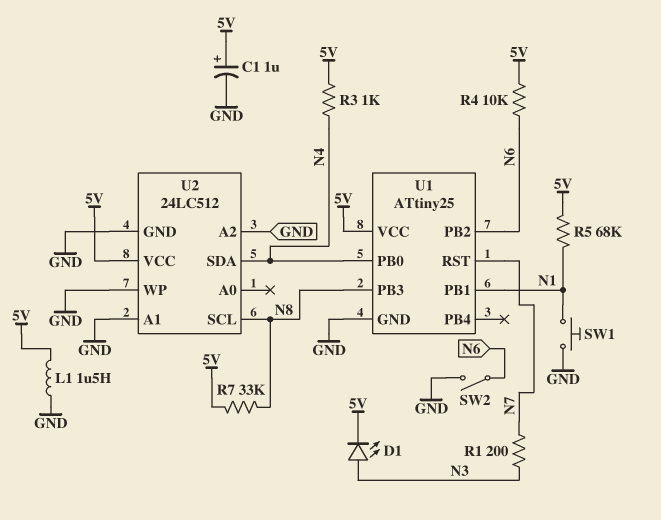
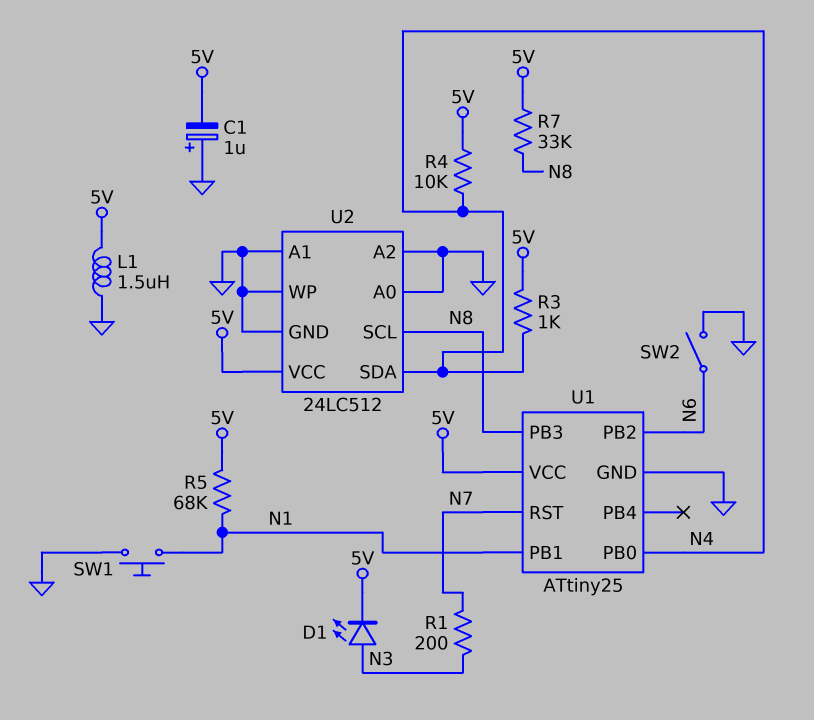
C1: 1uF (plus 5V, minus GND) -> 1uF (plus GND, minus 5V)
R4: 10k (5V, N6) -> 10k (5V, N4)
U2 pin A0: none -> GND

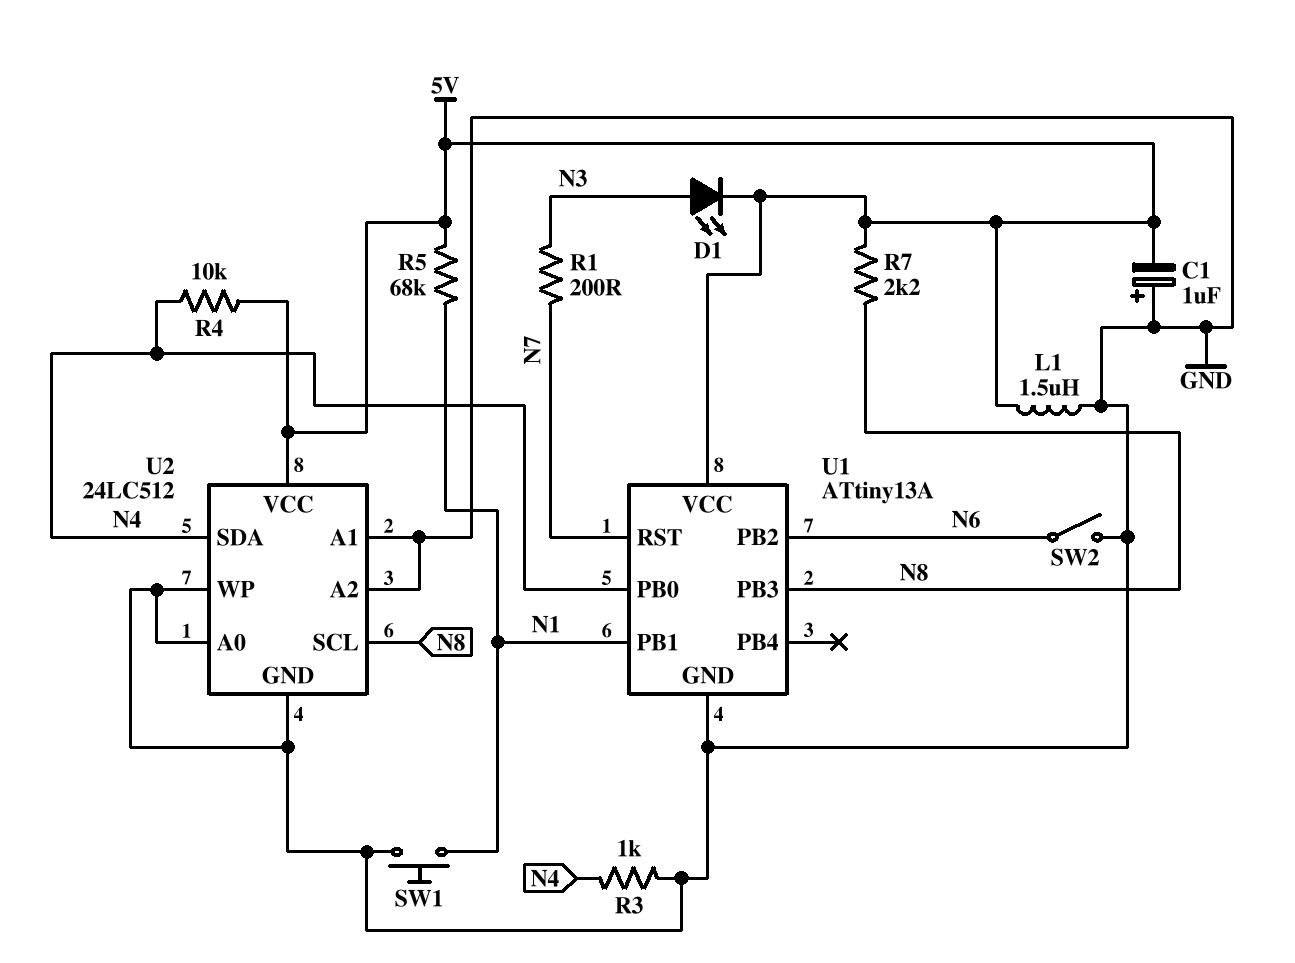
R3: 1k (5V, N4) -> 1k (GND, N4)
R7: 33k (5V, N8) -> 2.2k (5V, N8)
U1: ATtiny25 -> ATtiny13A

